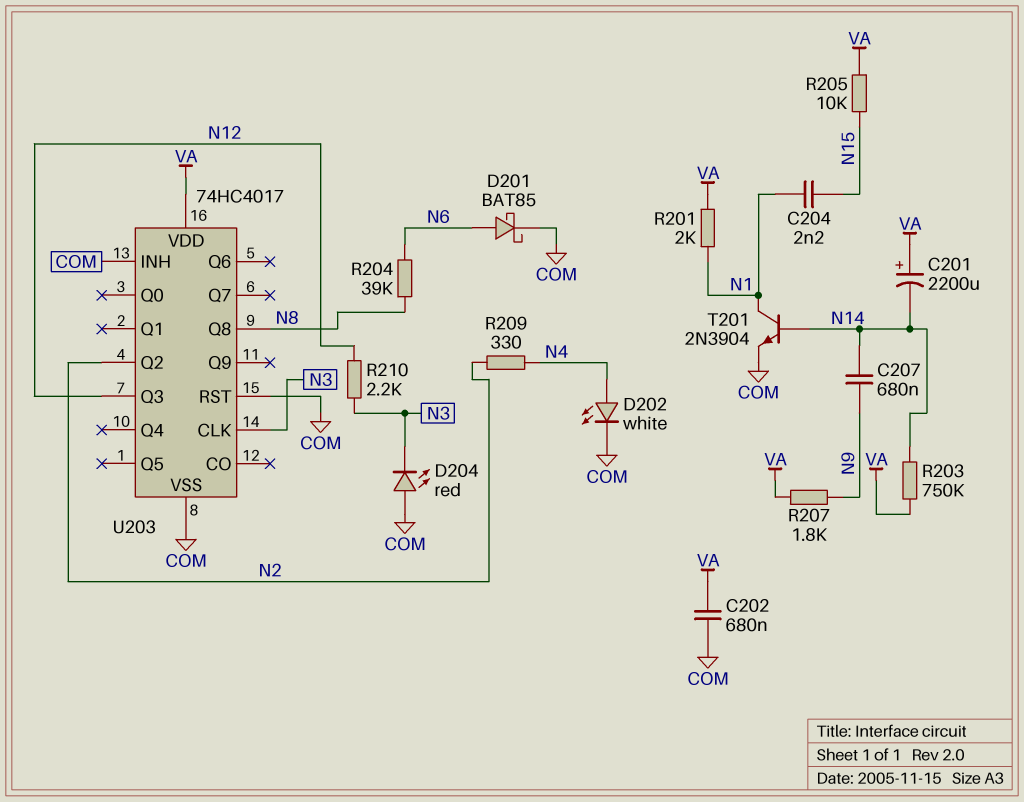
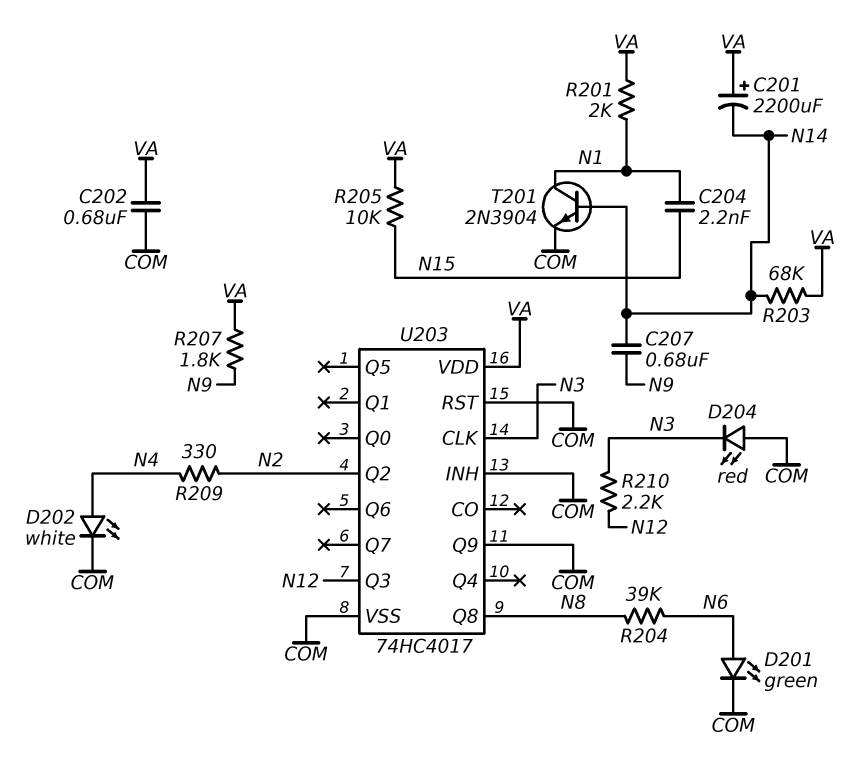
D201: schottky BAT85 (A N6, K COM) -> LED green (A N6, K COM)
R203: 750k (N14, VA) -> 68k (N14, VA)
U203 pin Q9: none -> COM

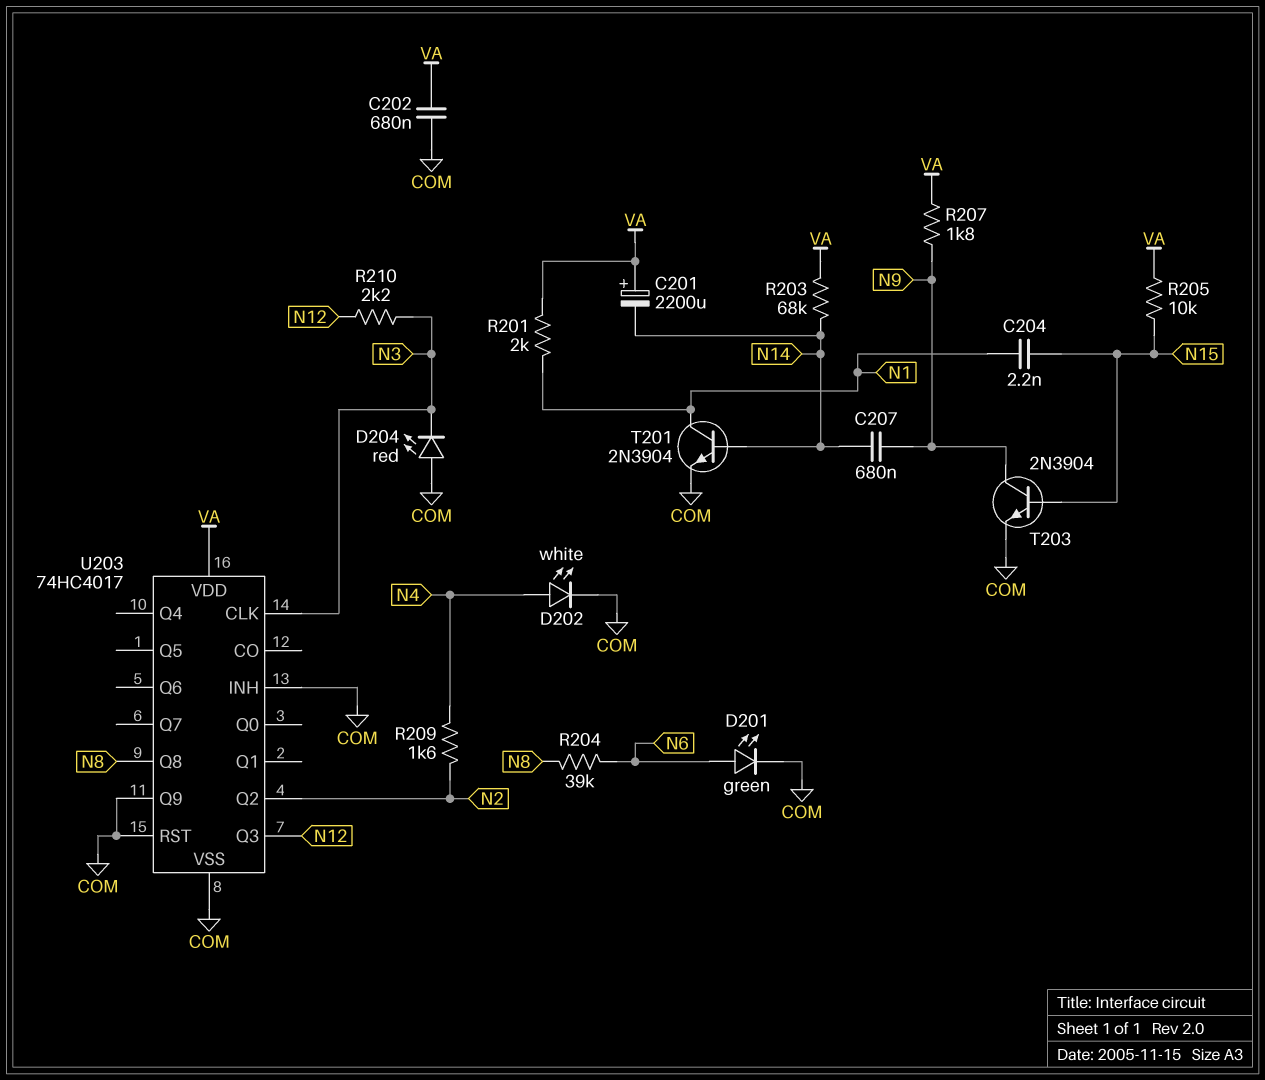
R209: 330 (N2, N4) -> 1.6k (N2, N4)
T203: none -> NPN 2N3904 (B N15, C N9, E COM)

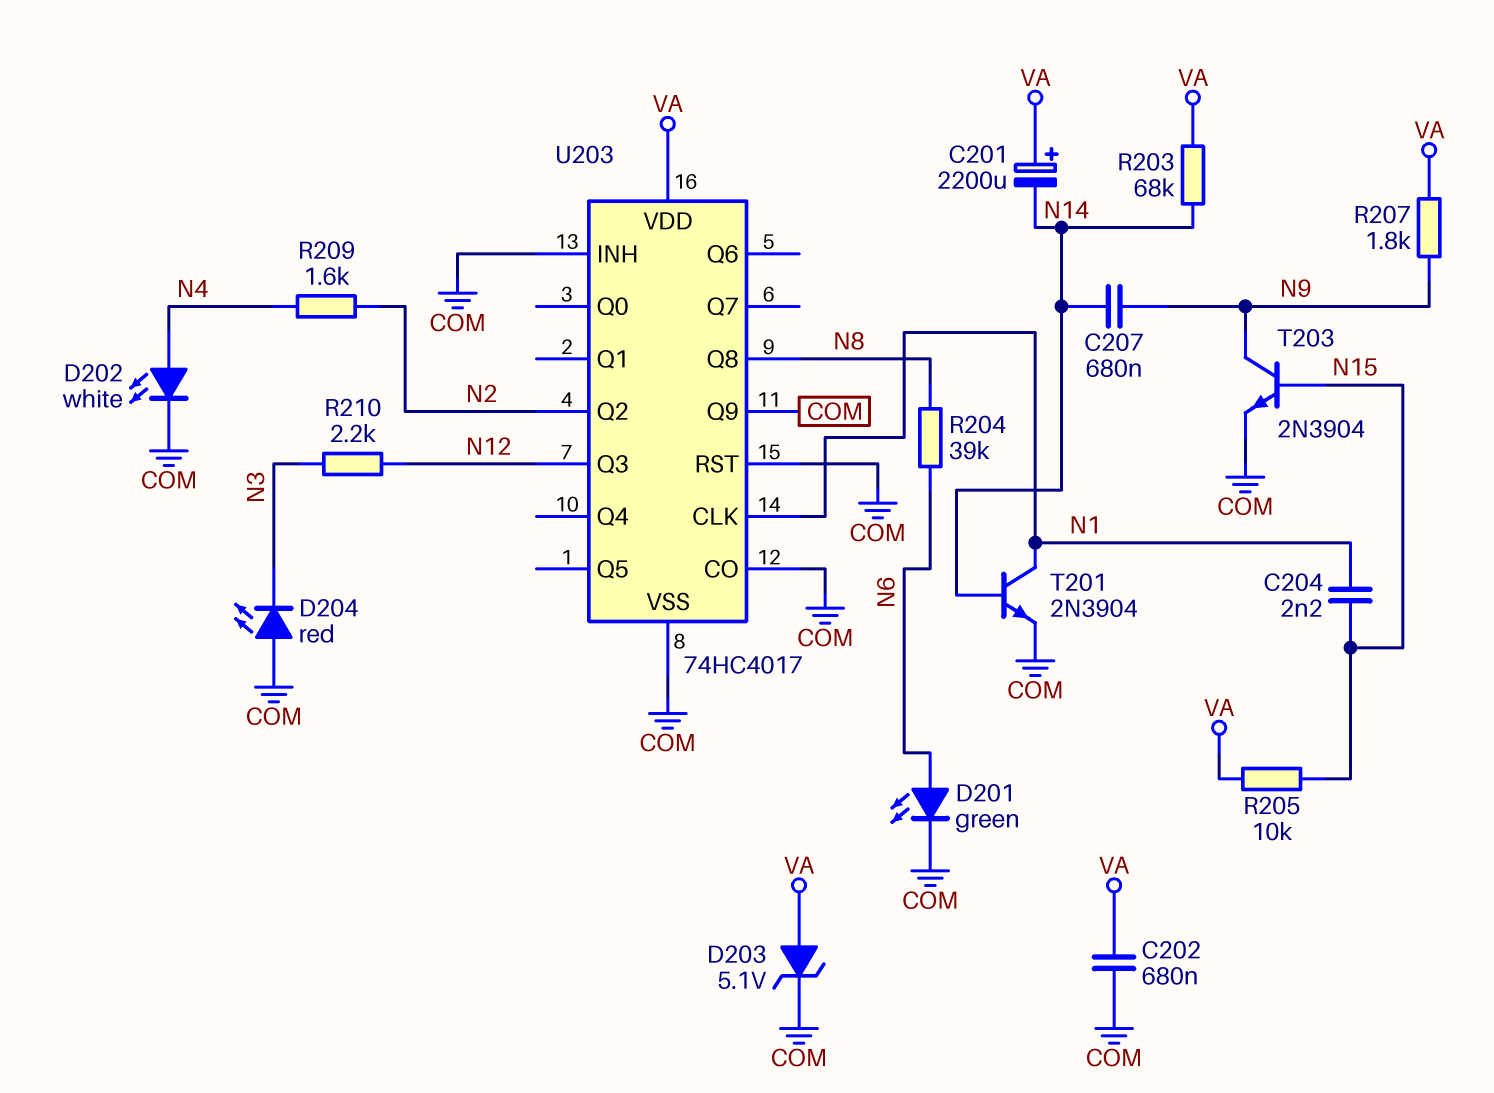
D203: none -> zener 5.1V (A VA, K COM)
R201: 2k (N1, VA) -> none
U203 pin CLK: N3 -> N1
U203 pin CO: none -> COM

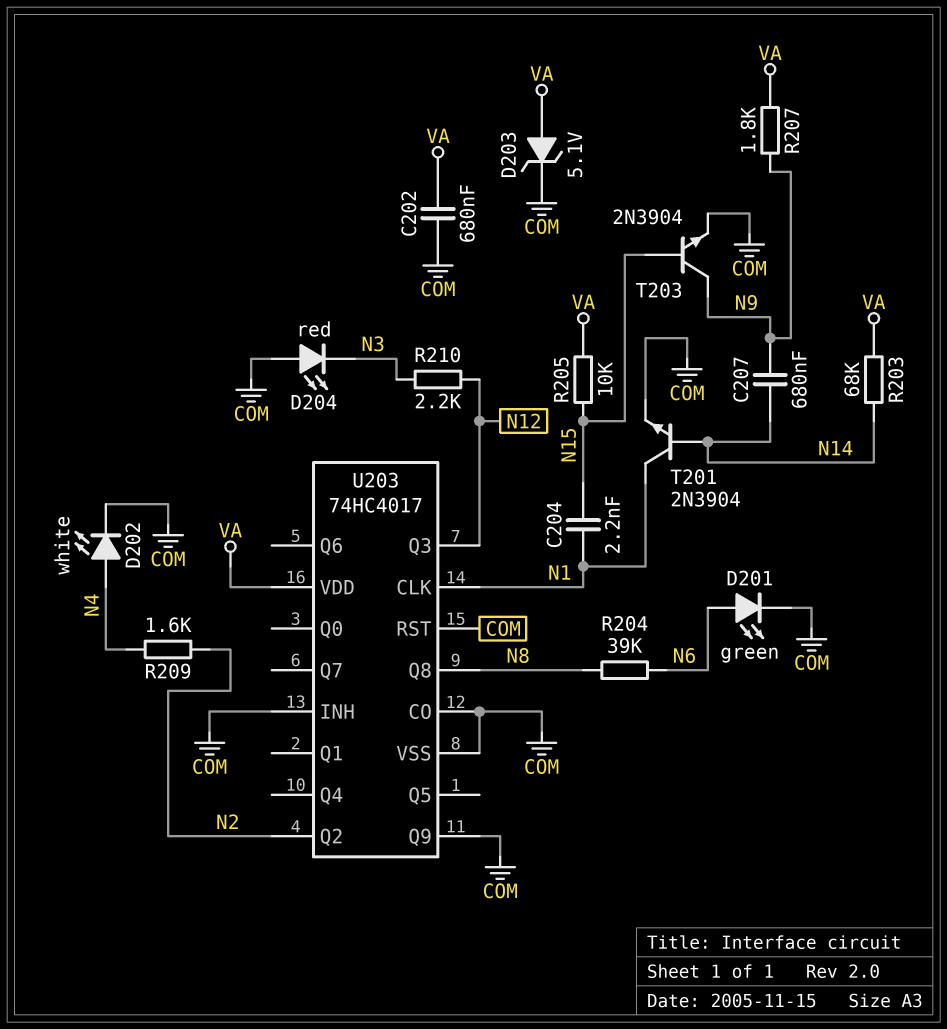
C201: 2200uF (plus VA, minus N14) -> none

